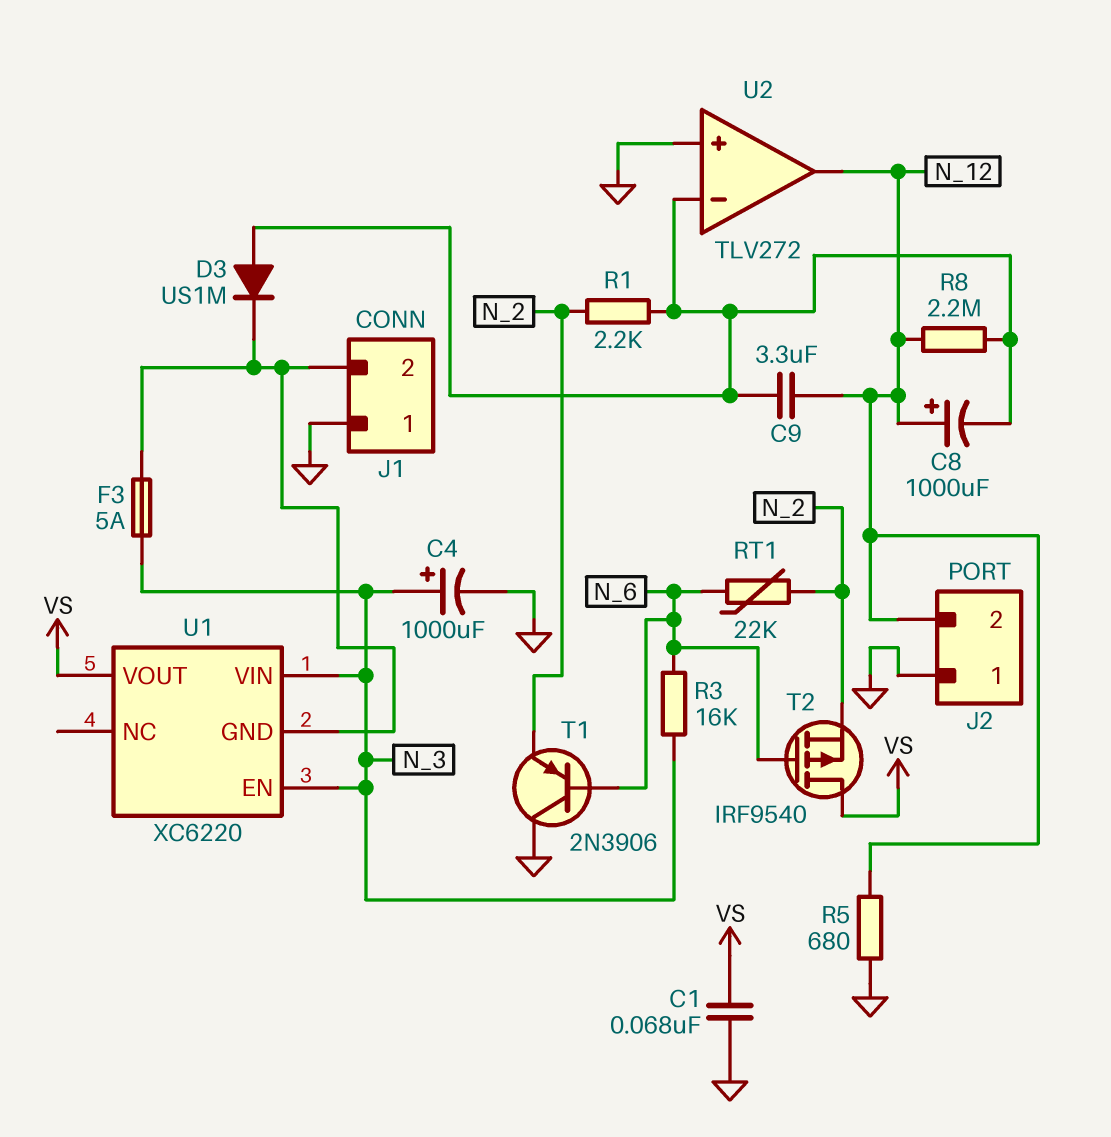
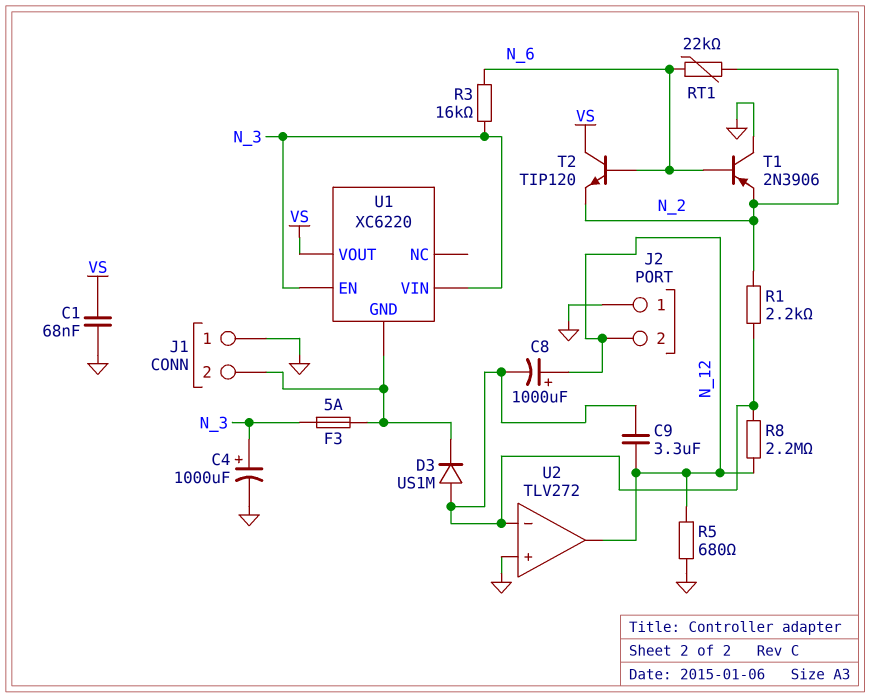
T2: PMOS IRF9540 (G N_6, D VS, S N_2) -> NPN TIP120 (B N_6, C VS, E N_2)

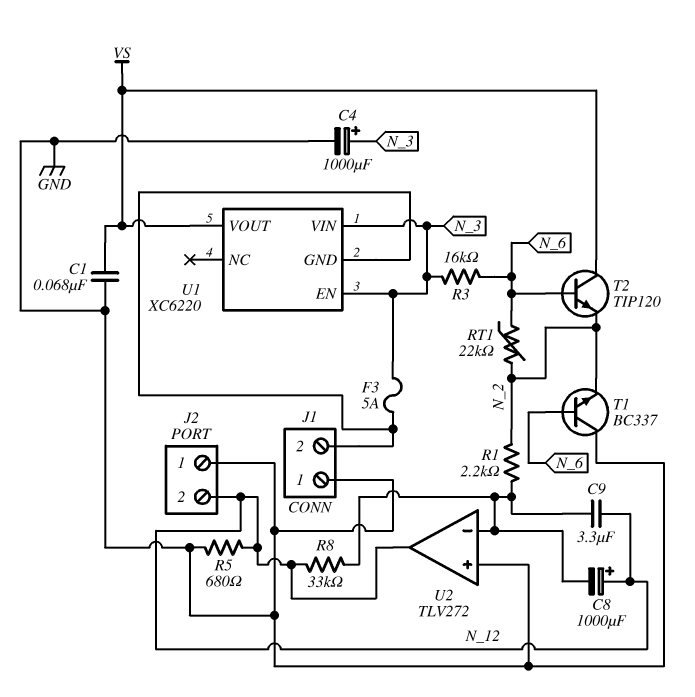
D3: diode US1M (A U2/in-, K J1/2) -> none
R8: 2.2M (N_12, U2/in-) -> 33k (N_12, U2/in-)
T1: PNP 2N3906 (B N_6, C GND, E N_2) -> NPN BC337 (B N_6, C GND, E N_2)

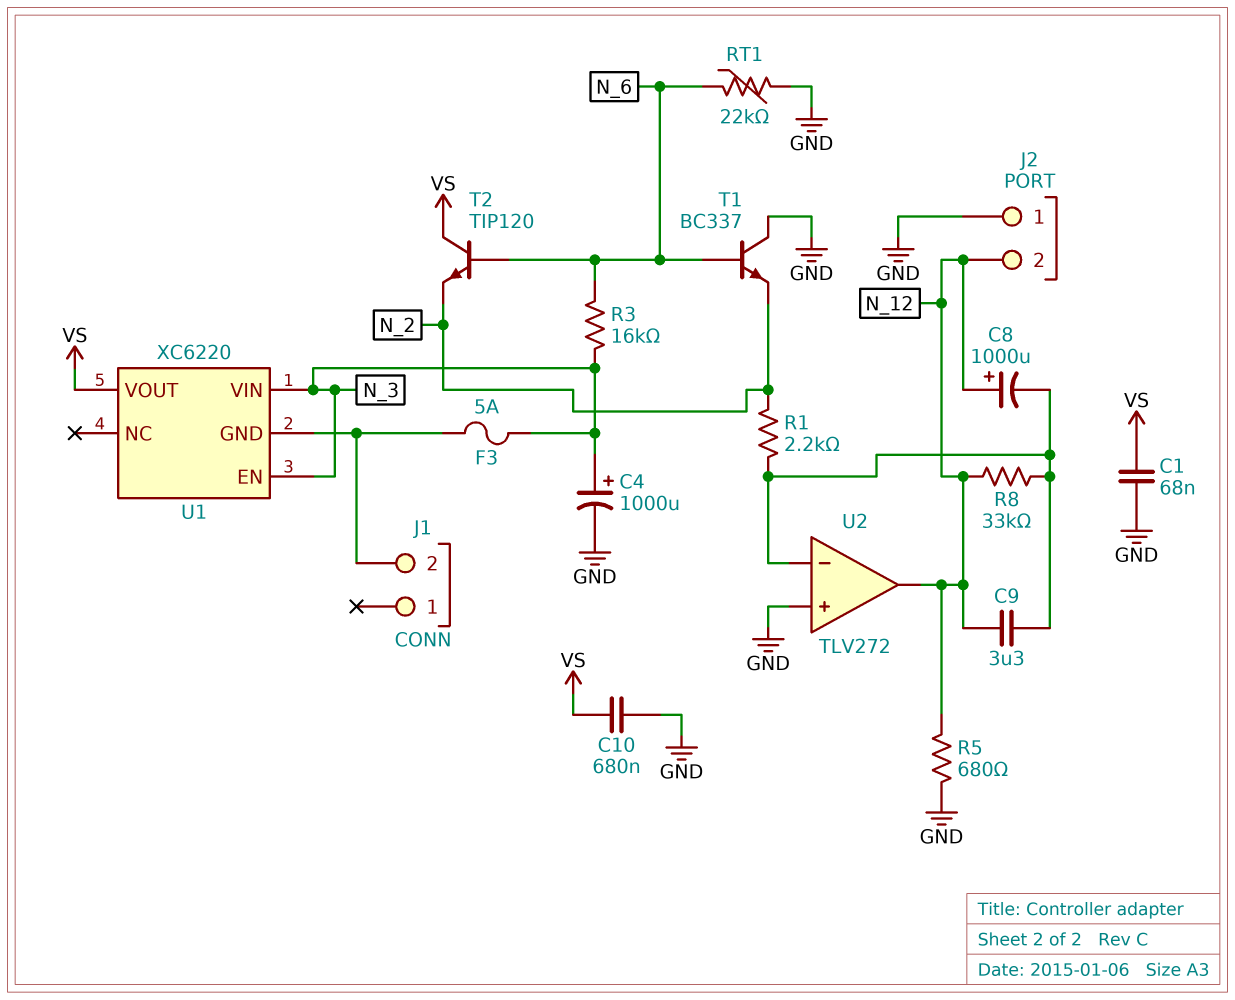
C10: none -> 680nF (GND, VS)
J1 pin 1: GND -> none
RT1: 22k (N_2, N_6) -> 22k (GND, N_6)

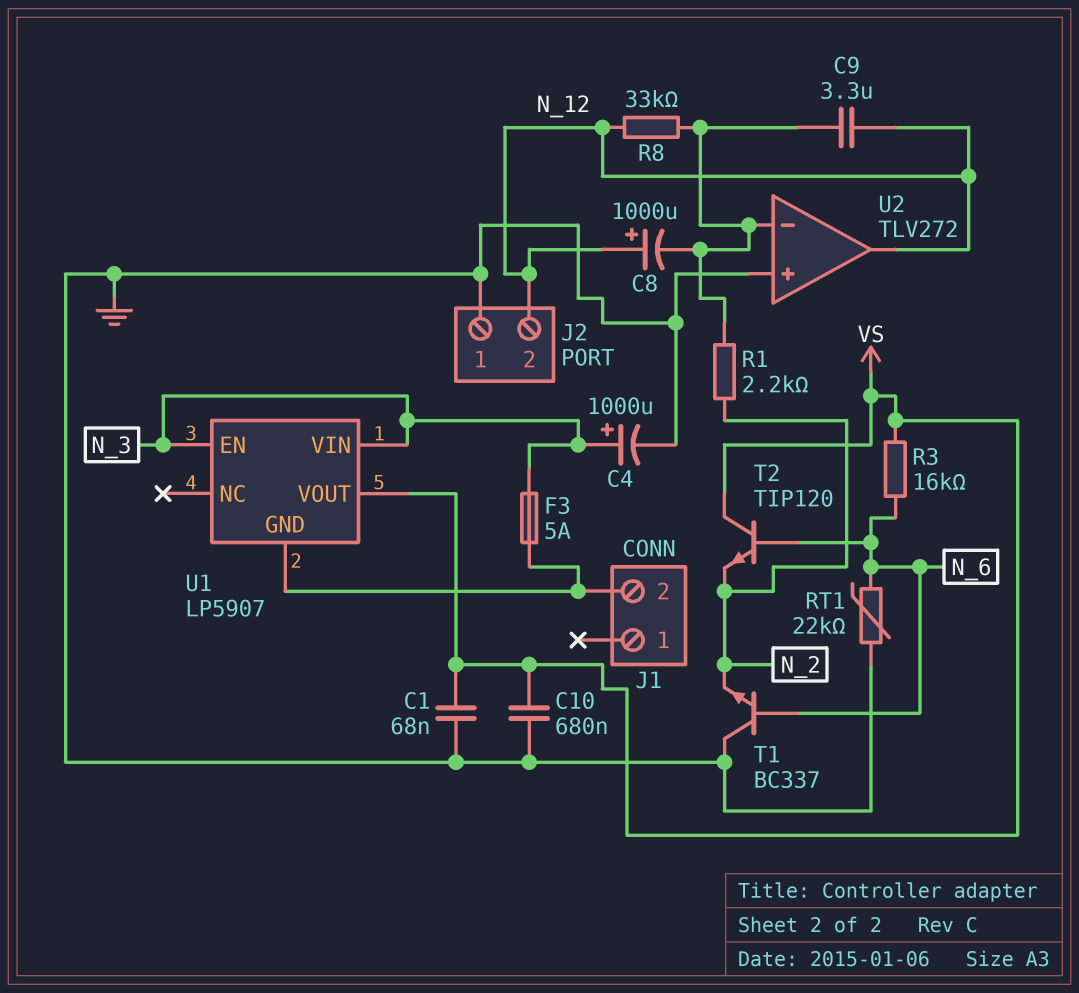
R3: 16k (N_3, N_6) -> 16k (N_6, VS)
R5: 680 (GND, N_12) -> none
U1: XC6220 -> LP5907

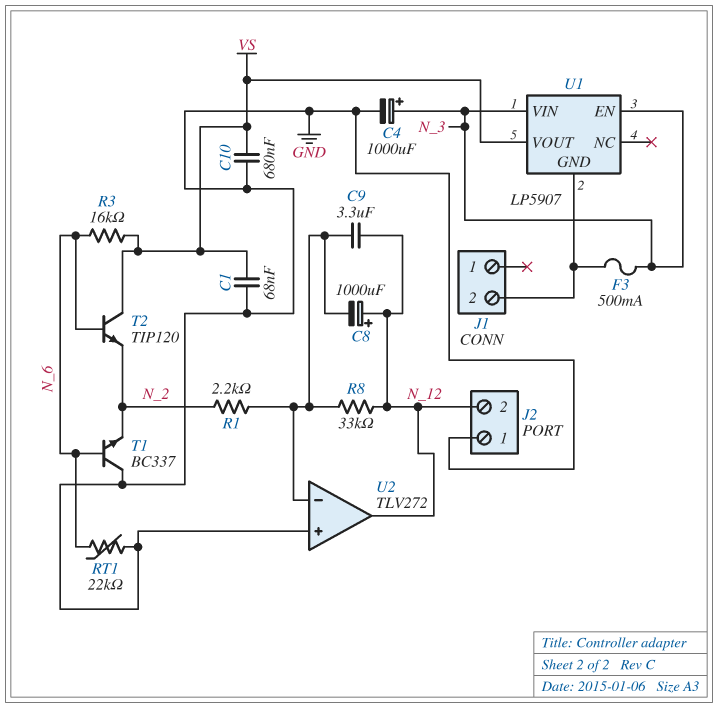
F3: 5A (J1/2, N_3) -> 500mA (J1/2, N_3)

